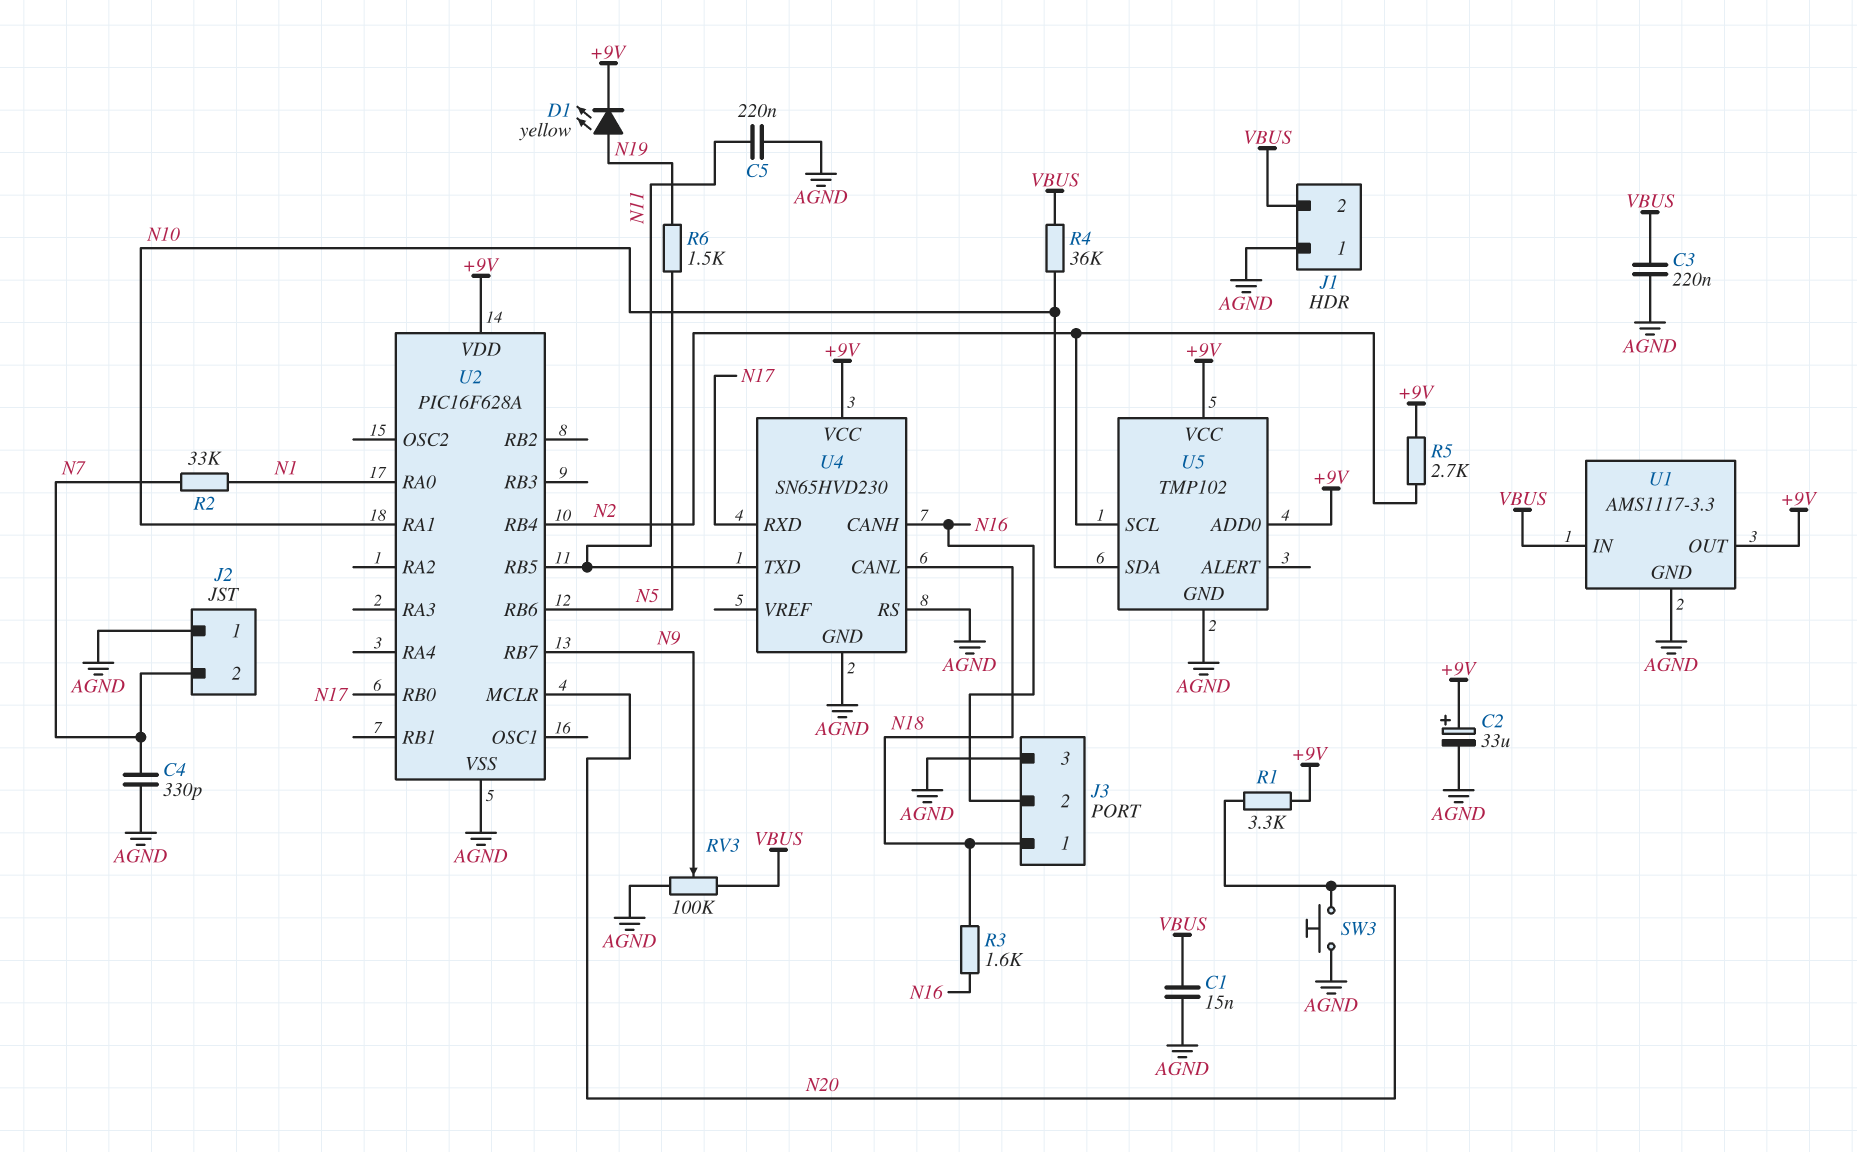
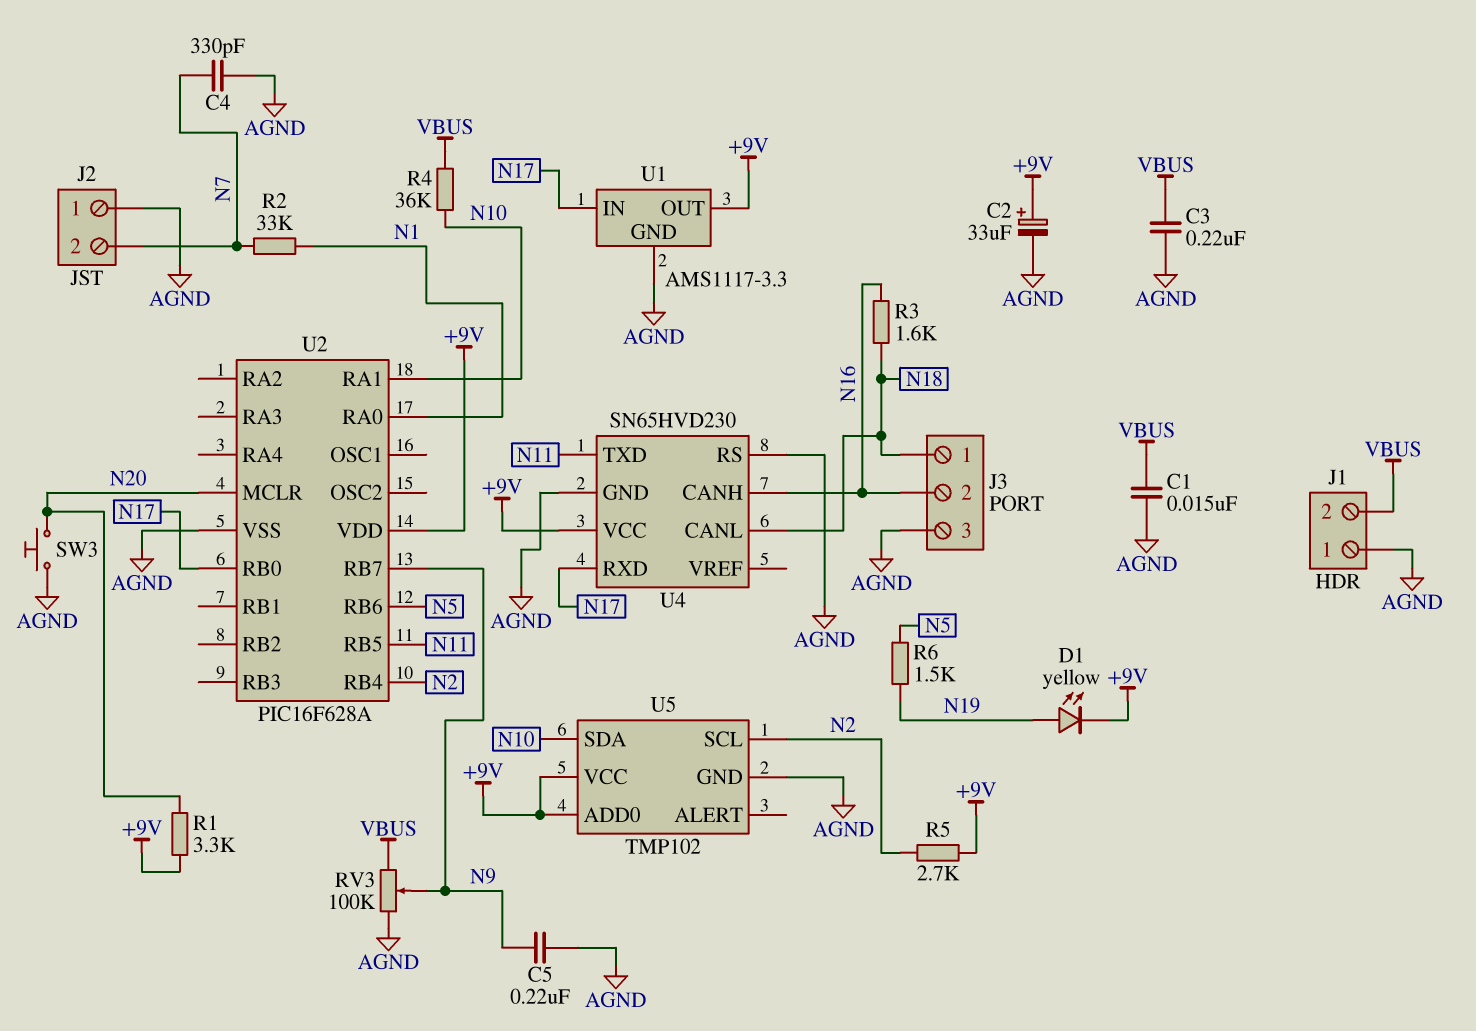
C5: 220nF (AGND, N11) -> 220nF (AGND, N9)
U1 pin IN: VBUS -> N17

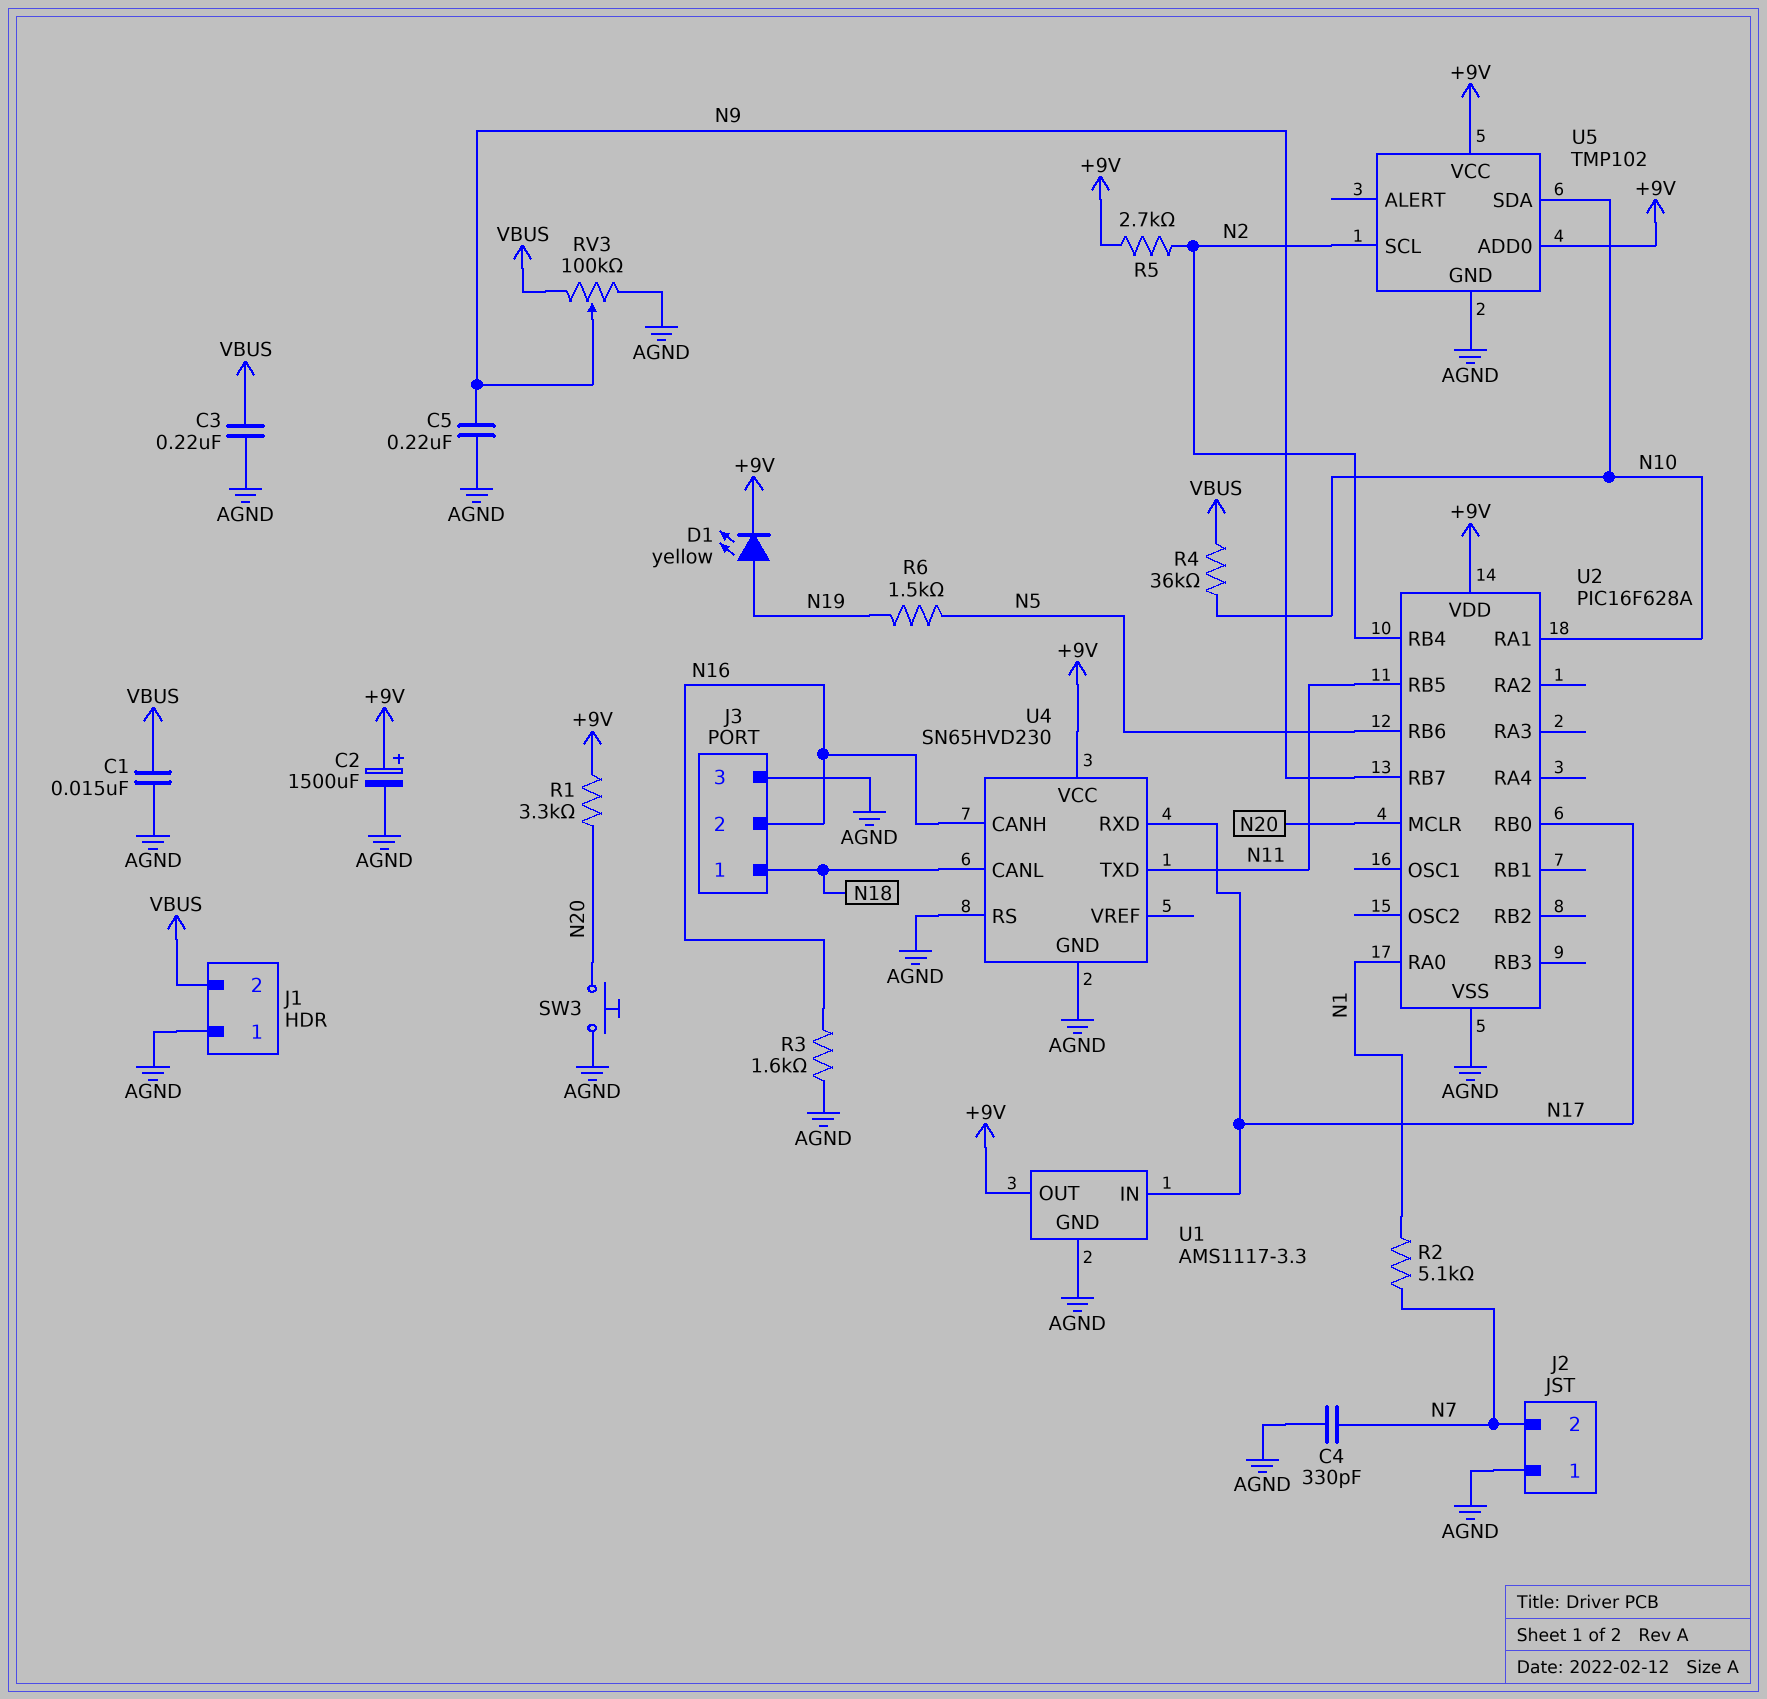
C2: 33uF (plus +9V, minus AGND) -> 1500uF (plus +9V, minus AGND)
R2: 33k (N1, N7) -> 5.1k (N1, N7)
R3: 1.6k (N16, N18) -> 1.6k (AGND, N16)

